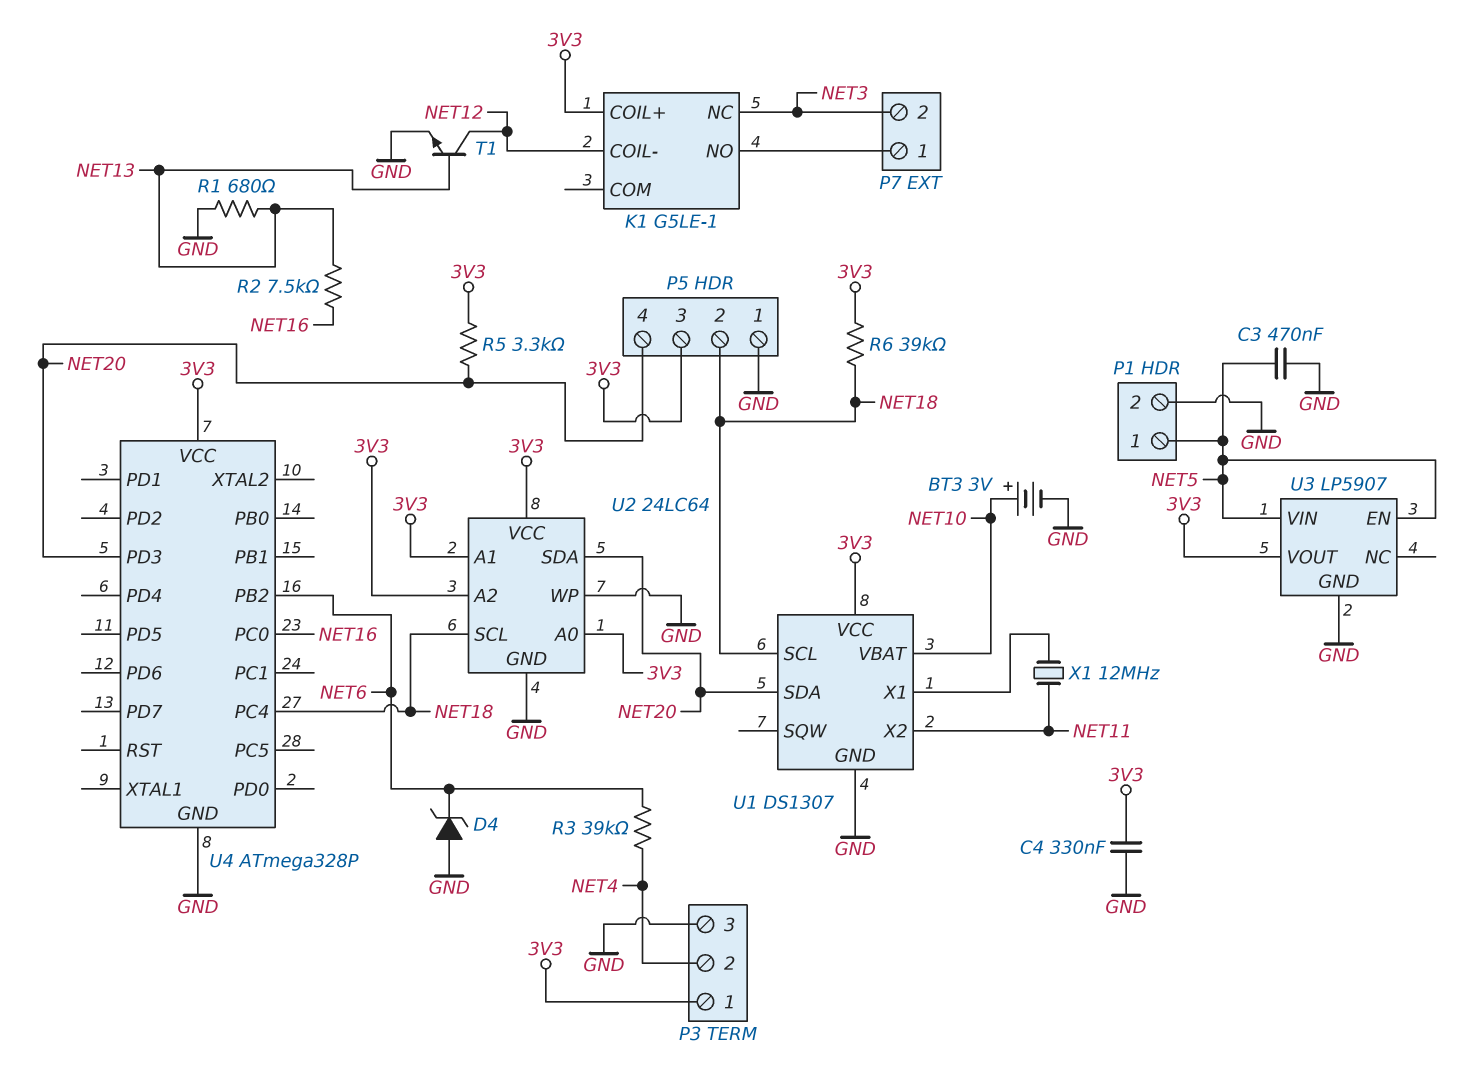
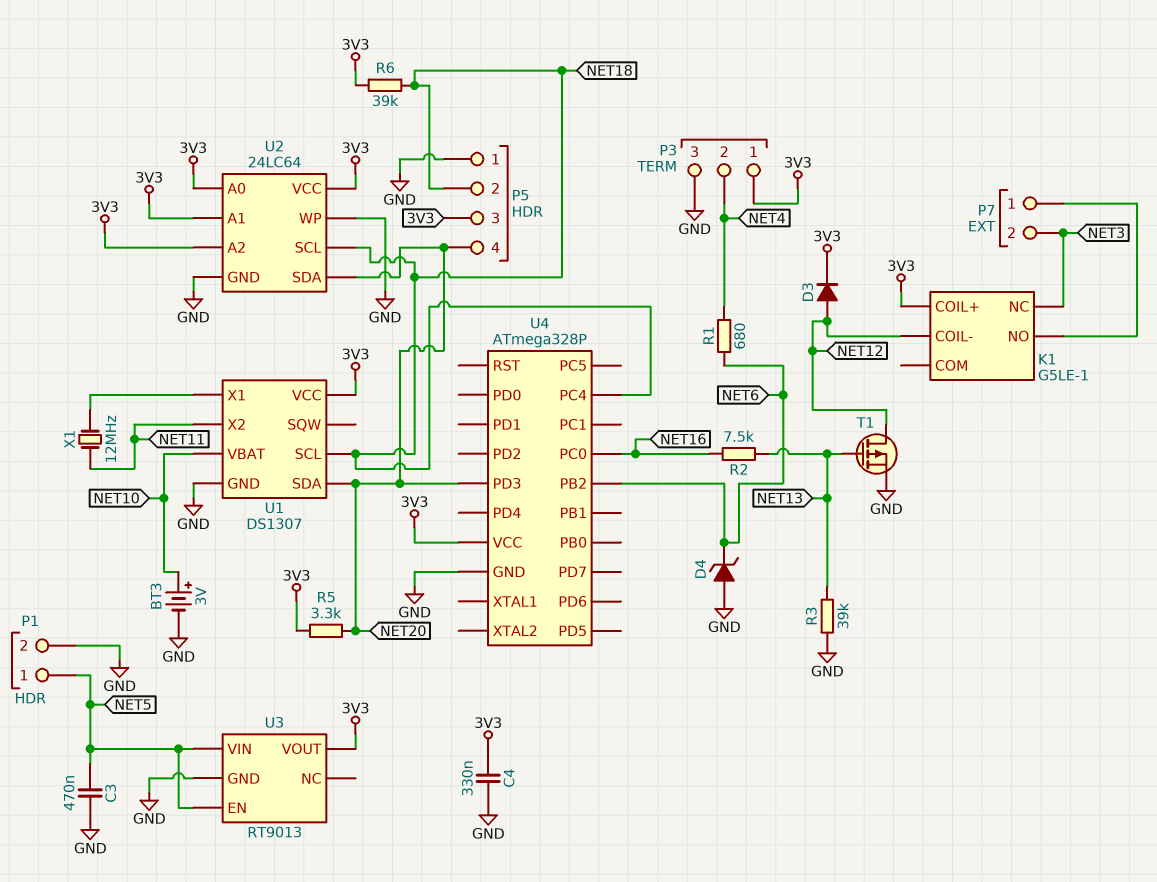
D3: none -> diode (A NET12, K 3V3)
R1: 680 (GND, NET13) -> 680 (NET4, NET6)
R3: 39k (NET4, NET6) -> 39k (GND, NET13)
T1: NPN (B NET13, C NET12, E GND) -> PMOS (G NET13, D NET12, S GND)
U3: LP5907 -> RT9013

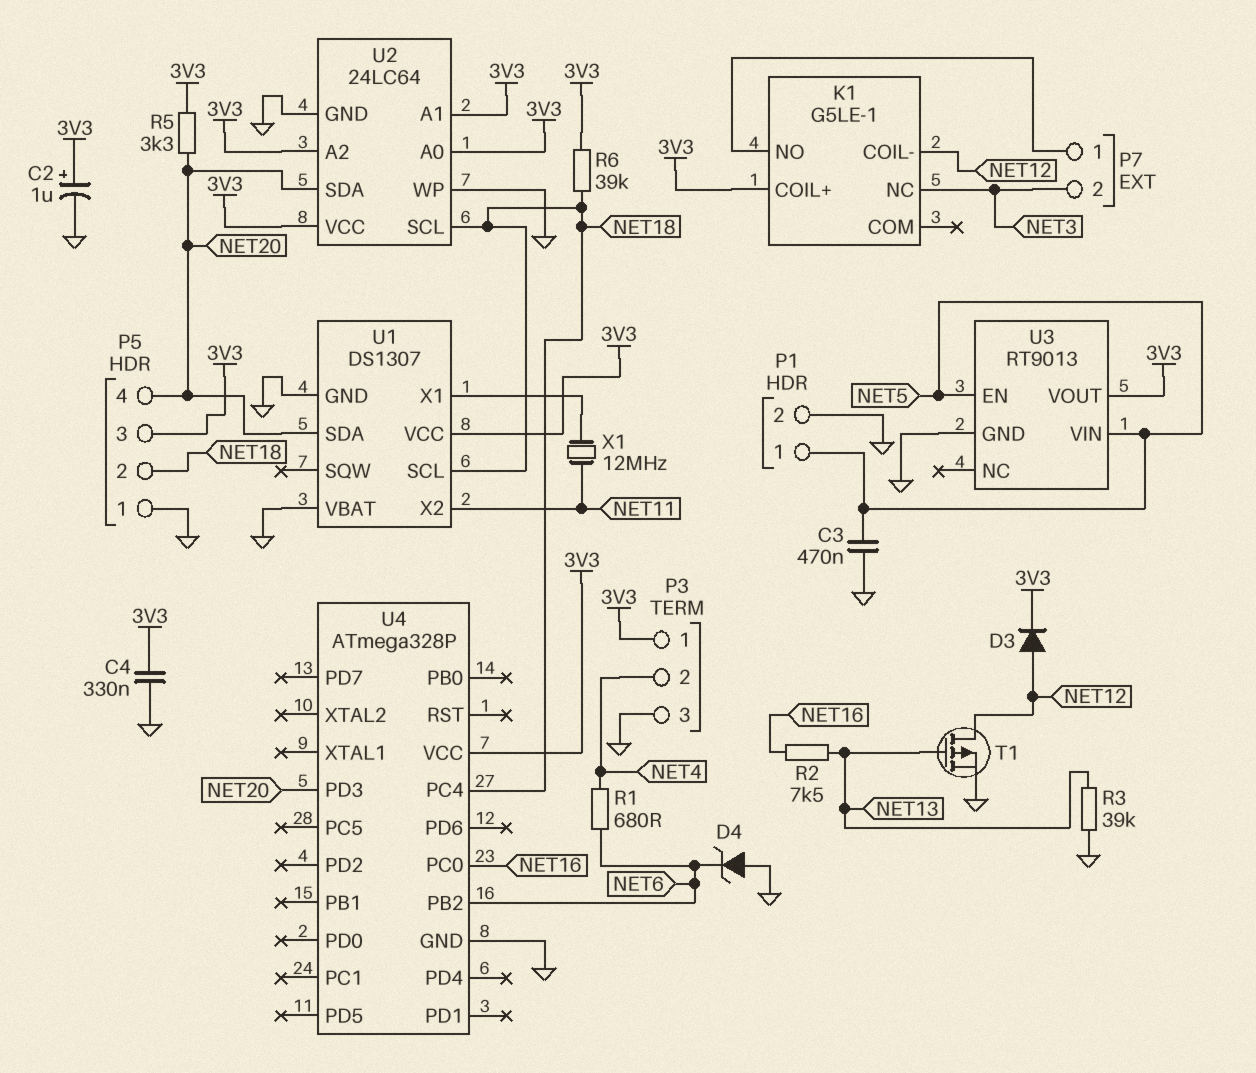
BT3: 3V (plus NET10, minus GND) -> none
C2: none -> 1uF (plus 3V3, minus GND)
U1 pin VBAT: NET10 -> GND

